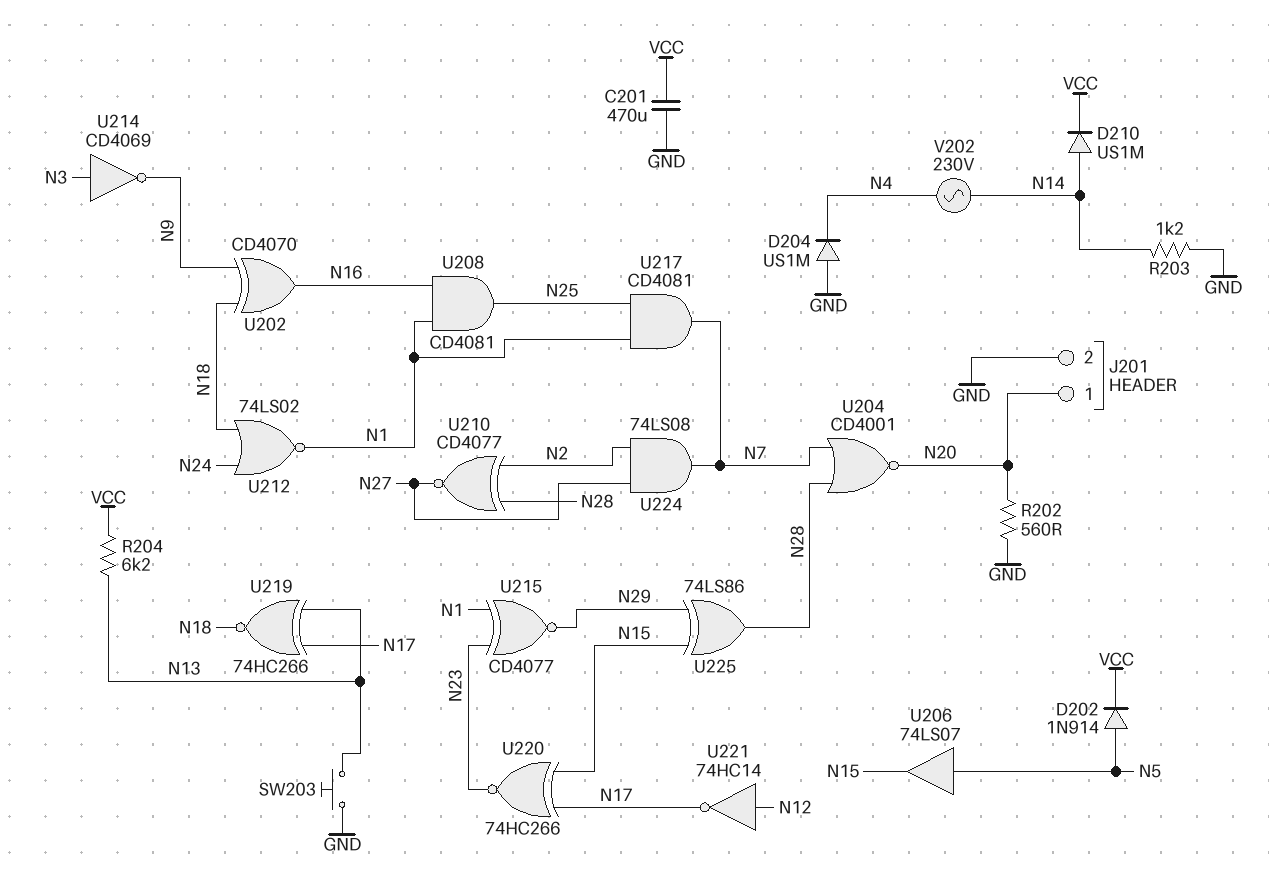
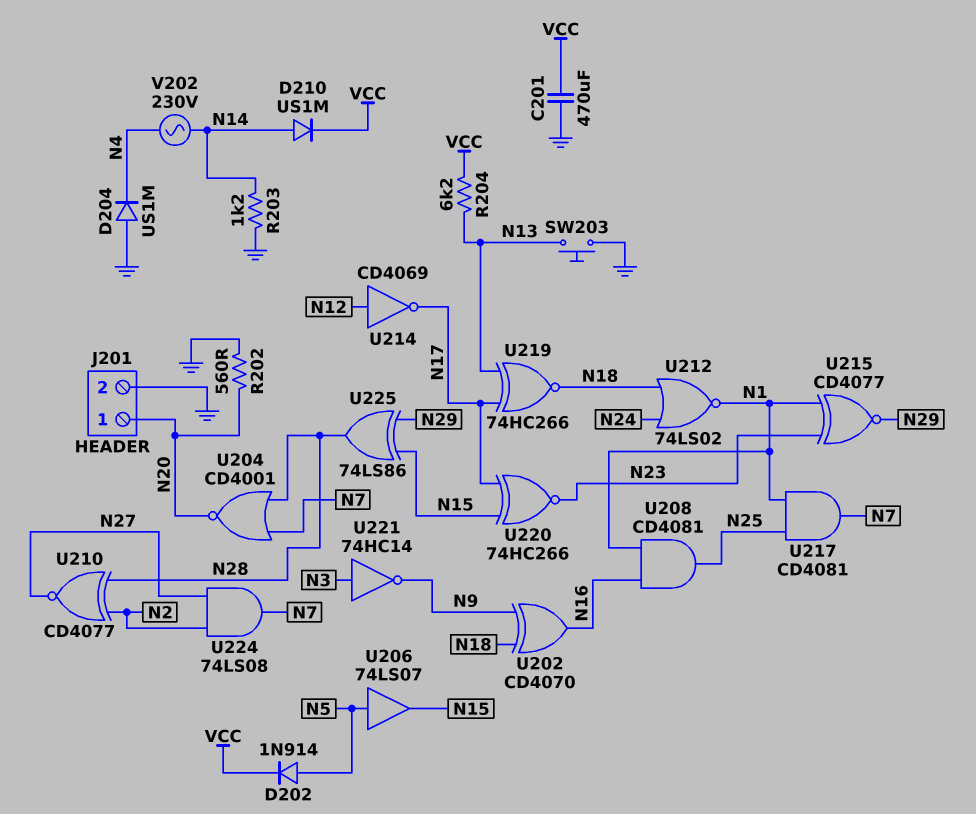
U214: NOT CD4069 (in N3, out N9) -> NOT CD4069 (in N12, out N17)
U221: NOT 74HC14 (in N12, out N17) -> NOT 74HC14 (in N3, out N9)

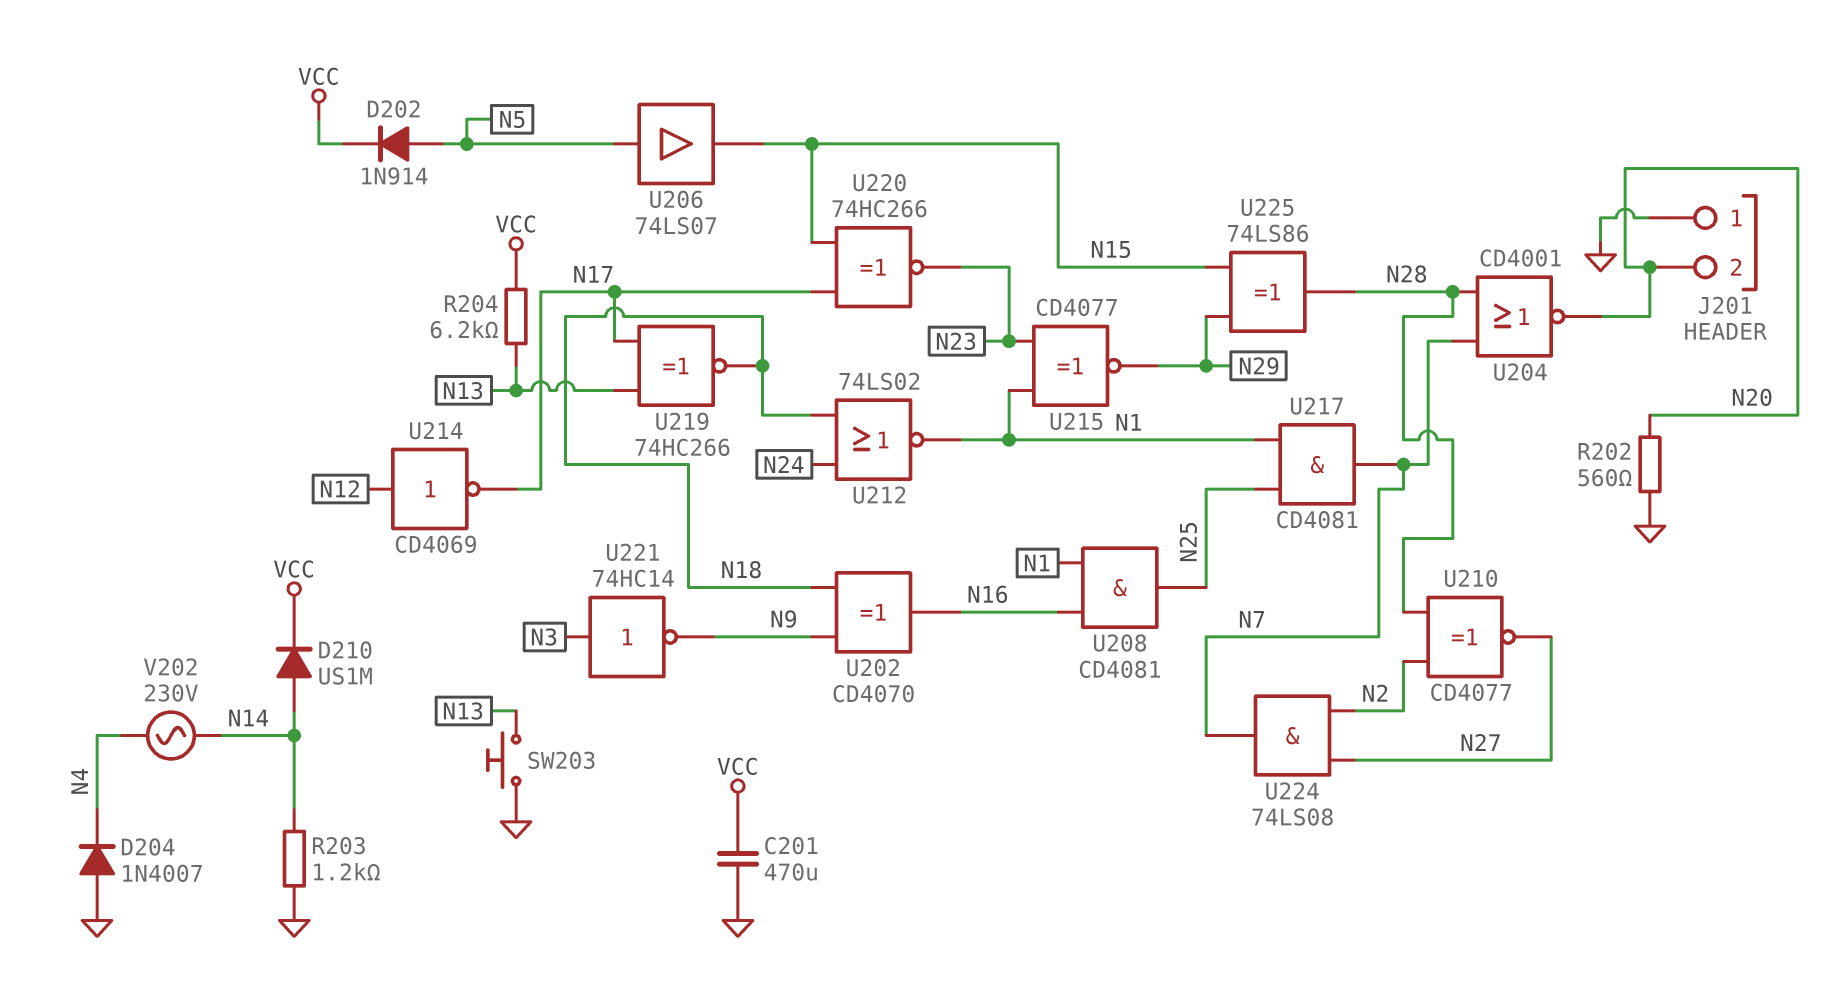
D204: diode US1M (A GND, K N4) -> diode 1N4007 (A GND, K N4)
J201 pin 1: N20 -> GND
J201 pin 2: GND -> N20

